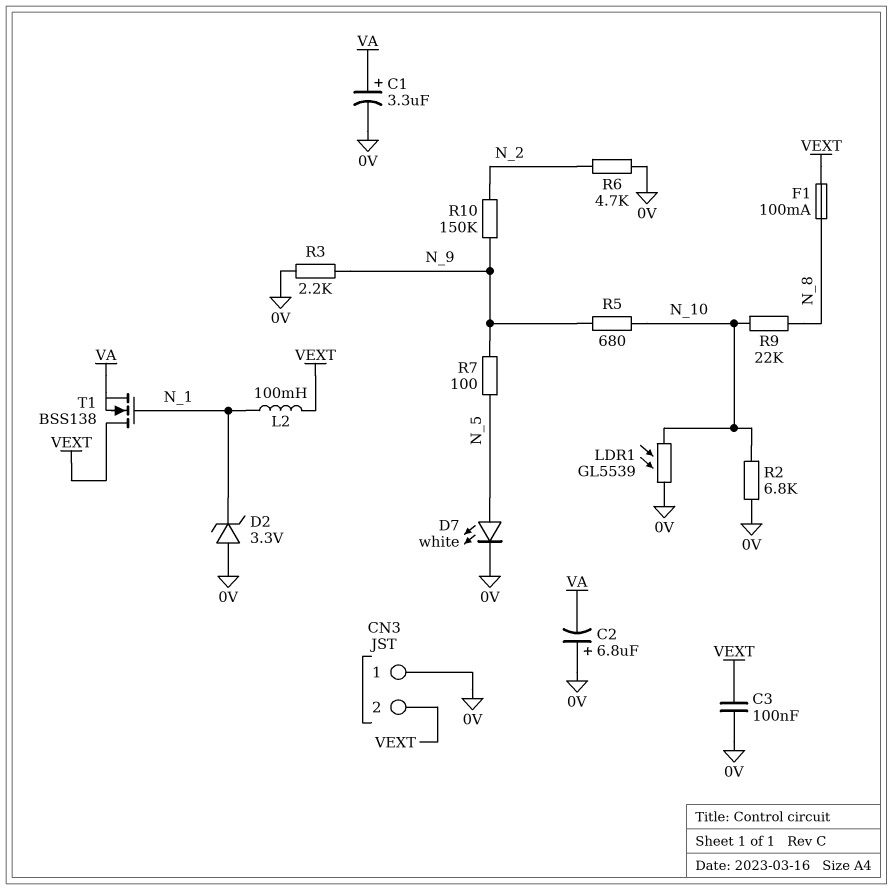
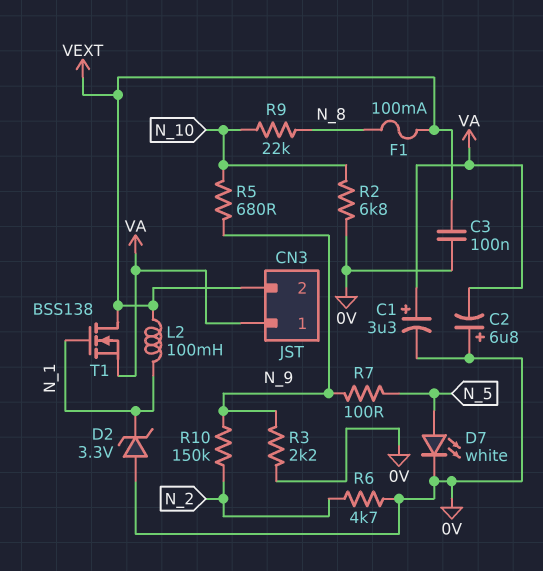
CN3 pin 1: 0V -> VA
LDR1: GL5539 (0V, N_10) -> none

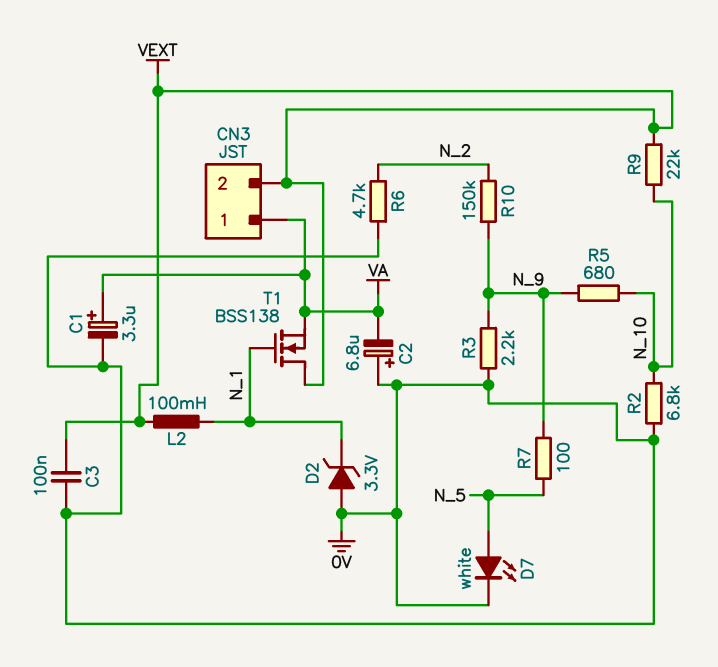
F1: 100mA (N_8, VEXT) -> none
R9: 22k (N_8, N_10) -> 22k (N_10, VEXT)

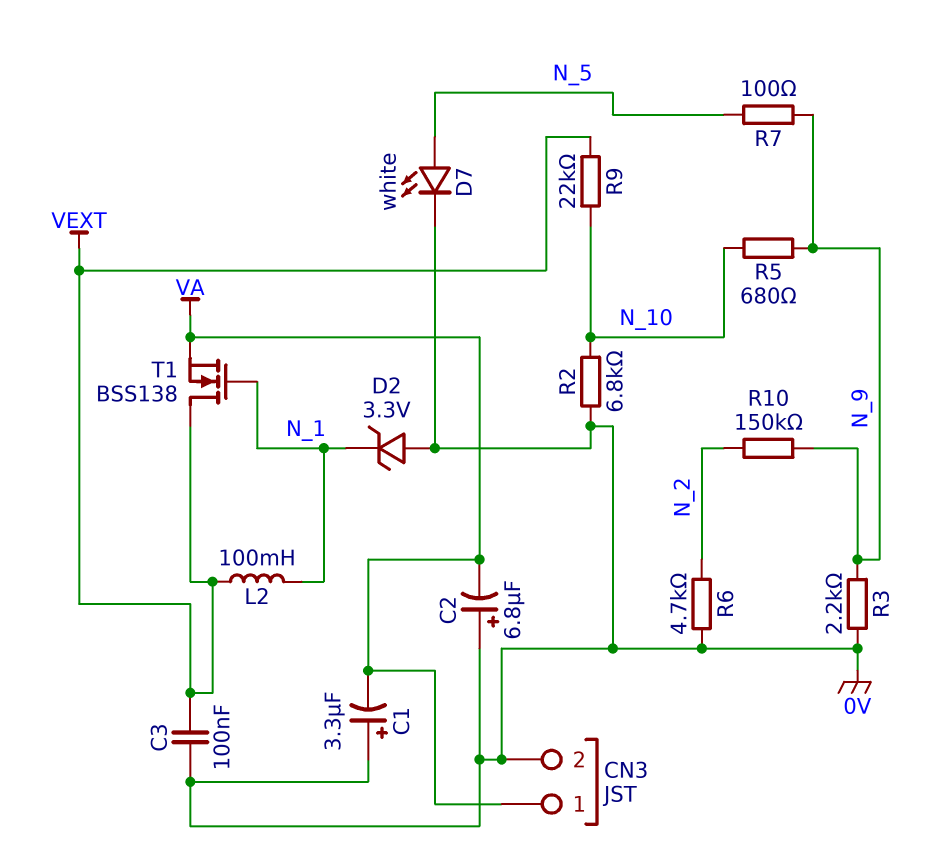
C1: 3.3uF (plus VA, minus 0V) -> 3.3uF (plus 0V, minus VA)
CN3 pin 2: VEXT -> 0V

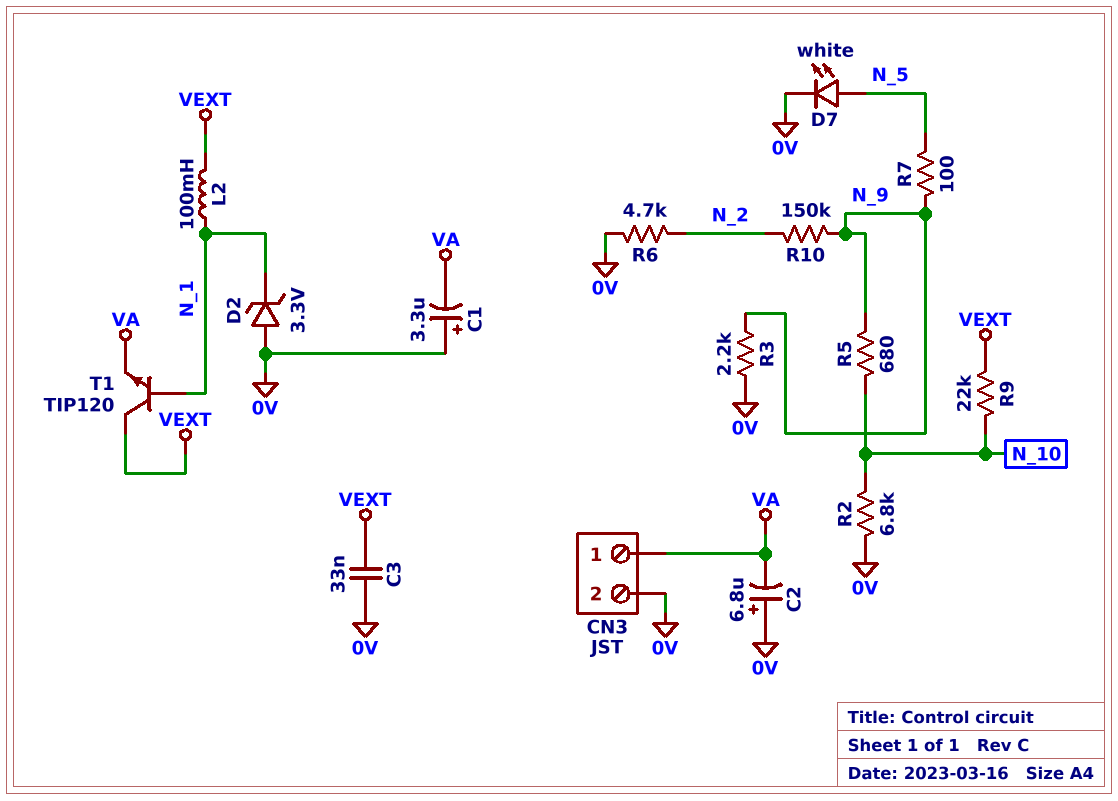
C3: 100nF (0V, VEXT) -> 33nF (0V, VEXT)
T1: NMOS BSS138 (G N_1, D VEXT, S VA) -> NPN TIP120 (B N_1, C VEXT, E VA)

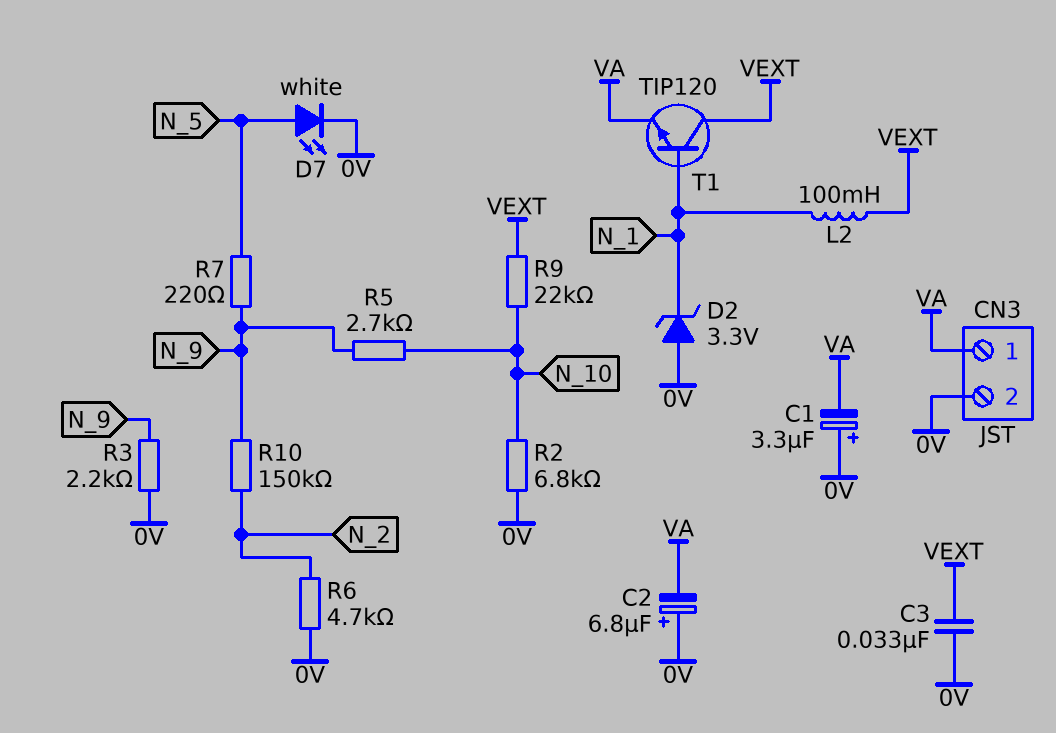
R5: 680 (N_9, N_10) -> 2.7k (N_9, N_10)
R7: 100 (N_5, N_9) -> 220 (N_5, N_9)

